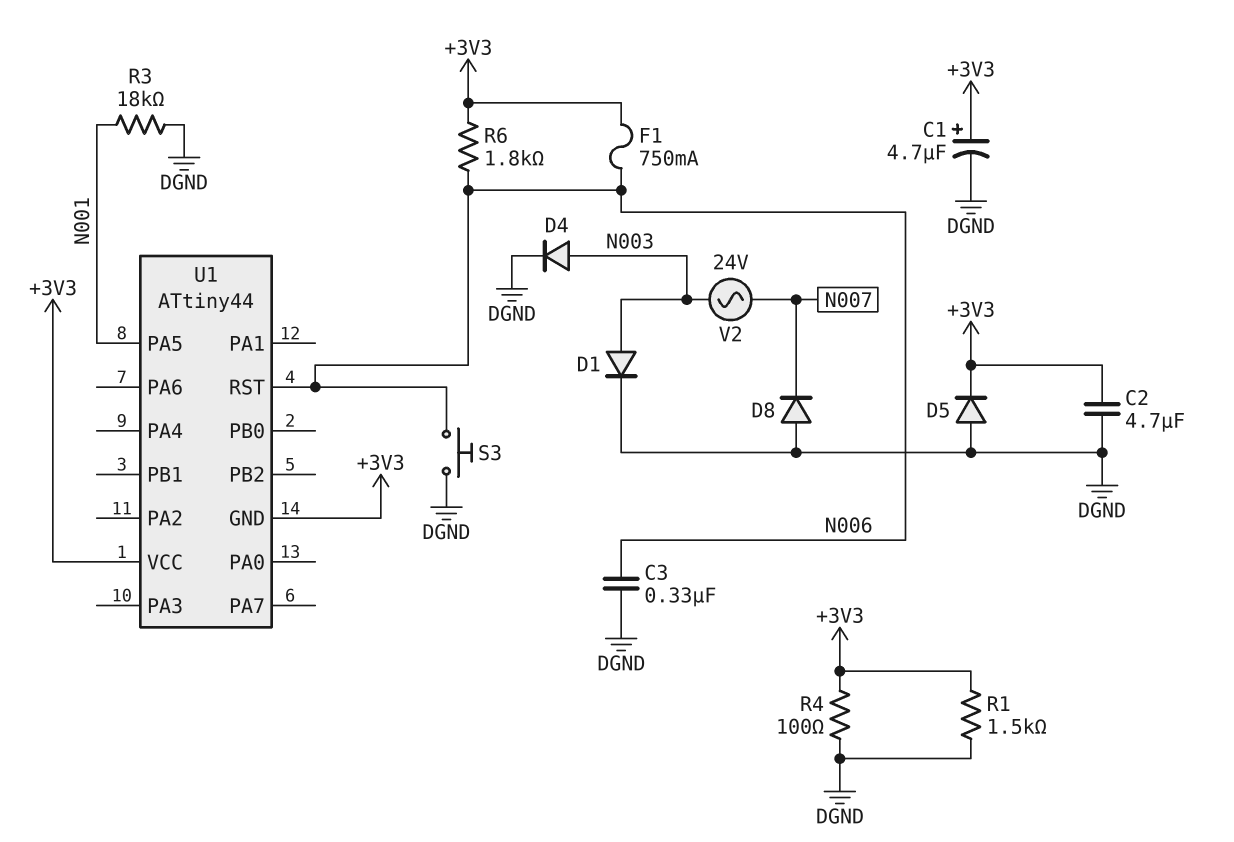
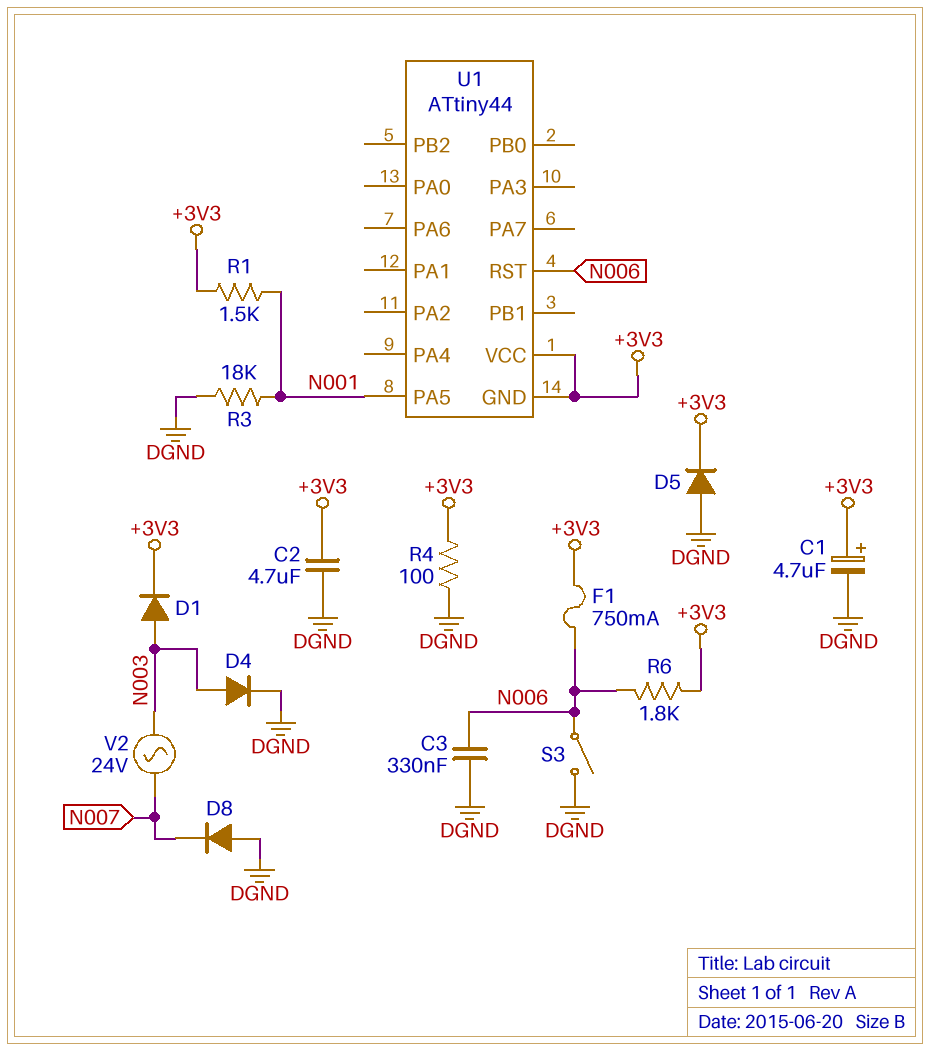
D1: diode (A N003, K DGND) -> diode (A N003, K +3V3)
R1: 1.5k (+3V3, DGND) -> 1.5k (+3V3, N001)
S3: button (DGND, N006) -> switch (DGND, N006)

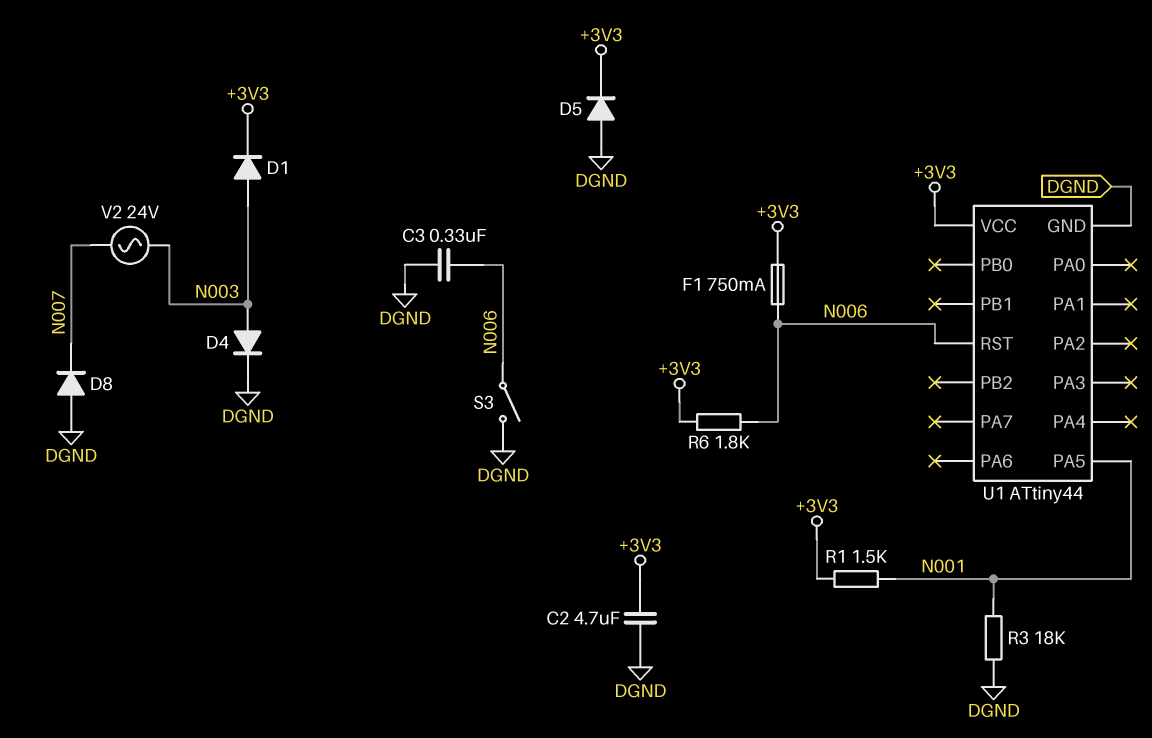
C1: 4.7uF (plus +3V3, minus DGND) -> none
R4: 100 (+3V3, DGND) -> none
U1 pin GND: +3V3 -> DGND

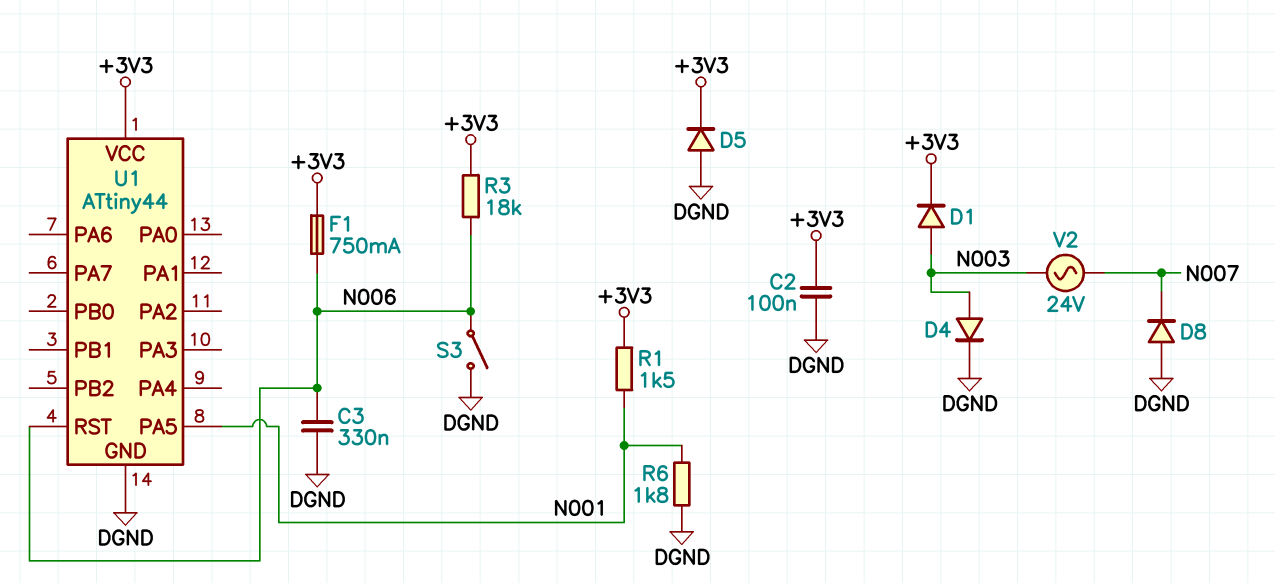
C2: 4.7uF (+3V3, DGND) -> 100nF (+3V3, DGND)
R3: 18k (DGND, N001) -> 18k (+3V3, N006)
R6: 1.8k (+3V3, N006) -> 1.8k (DGND, N001)

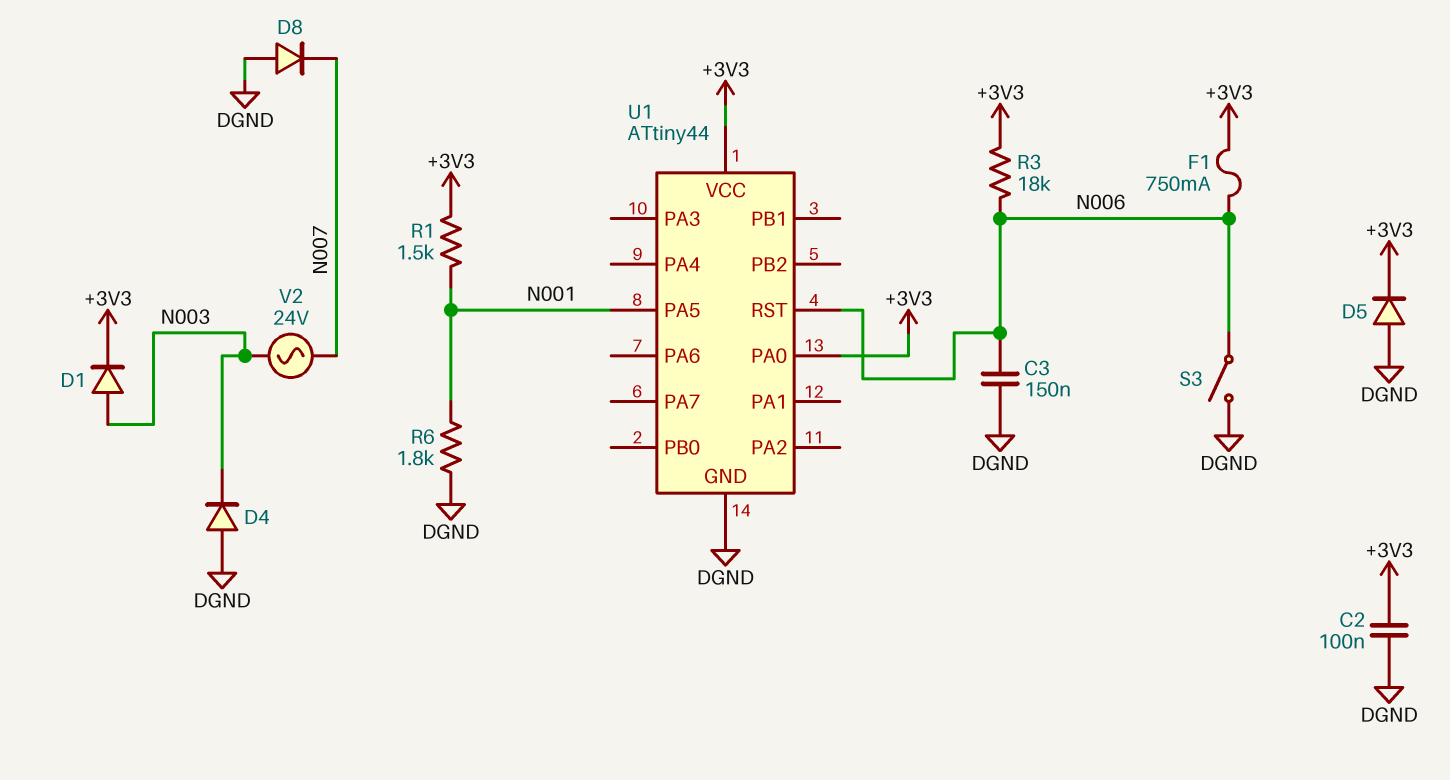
C3: 330nF (DGND, N006) -> 150nF (DGND, N006)
D4: diode (A N003, K DGND) -> diode (A DGND, K N003)
U1 pin PA0: none -> +3V3

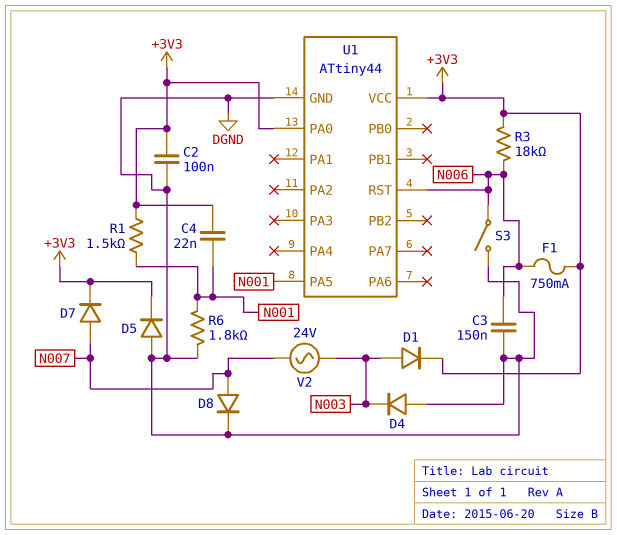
C4: none -> 22nF (+3V3, N001)
D7: none -> diode (A N007, K +3V3)
D8: diode (A DGND, K N007) -> diode (A N007, K DGND)

